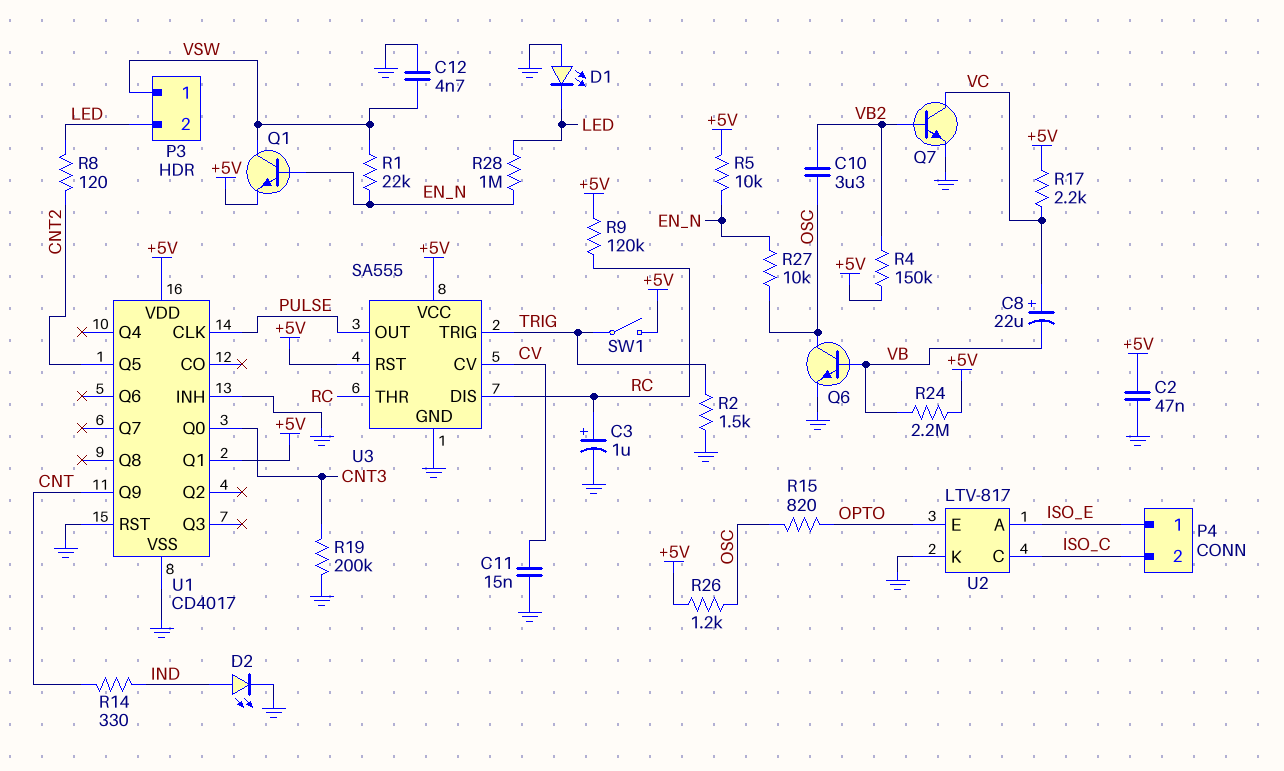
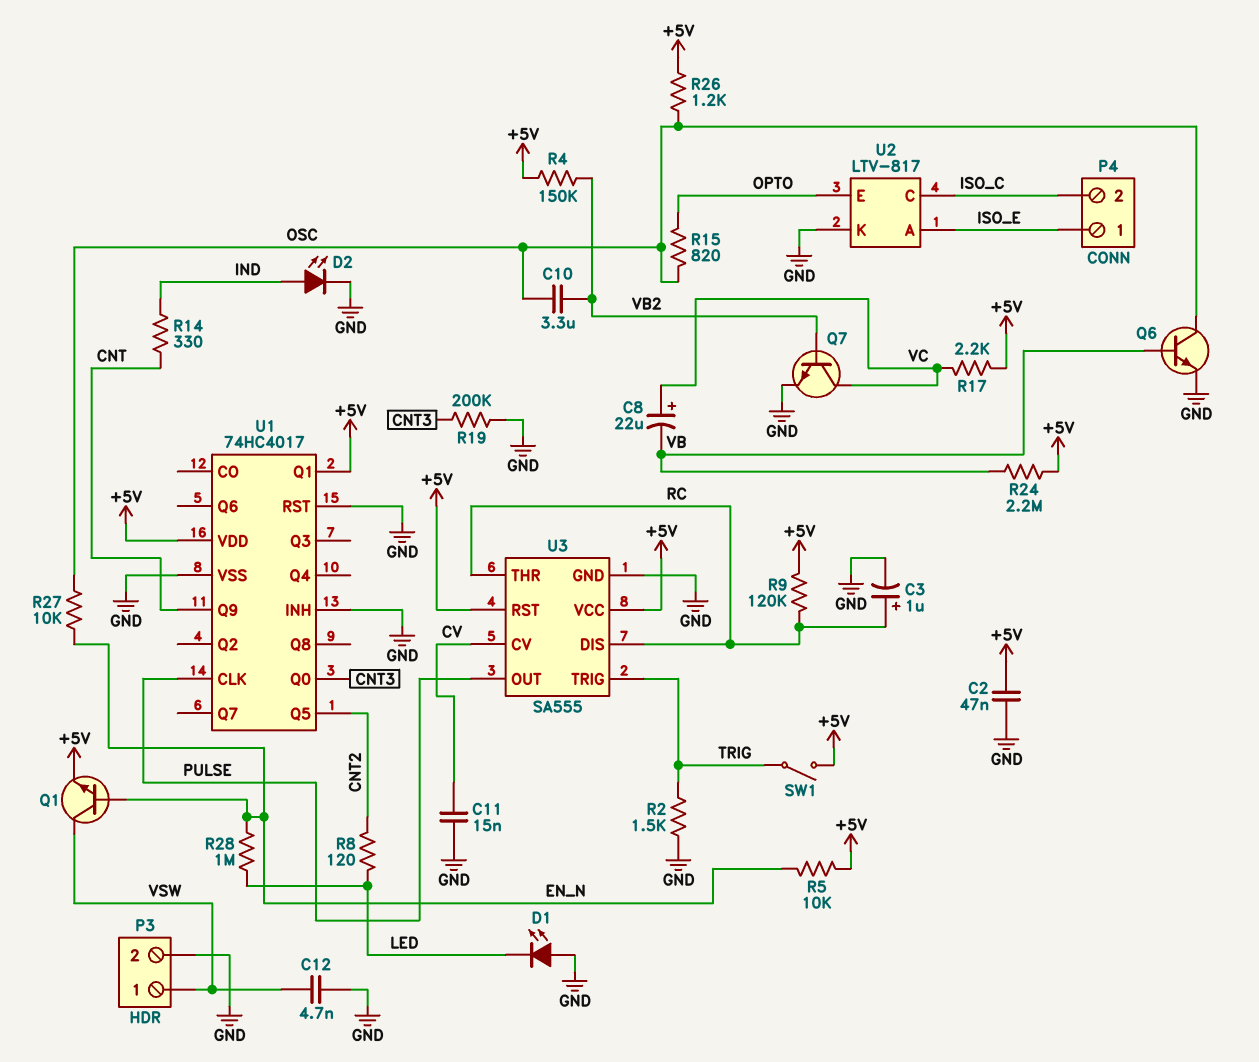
P3 pin 2: LED -> GND
R1: 22k (EN_N, VSW) -> none
U1: CD4017 -> 74HC4017

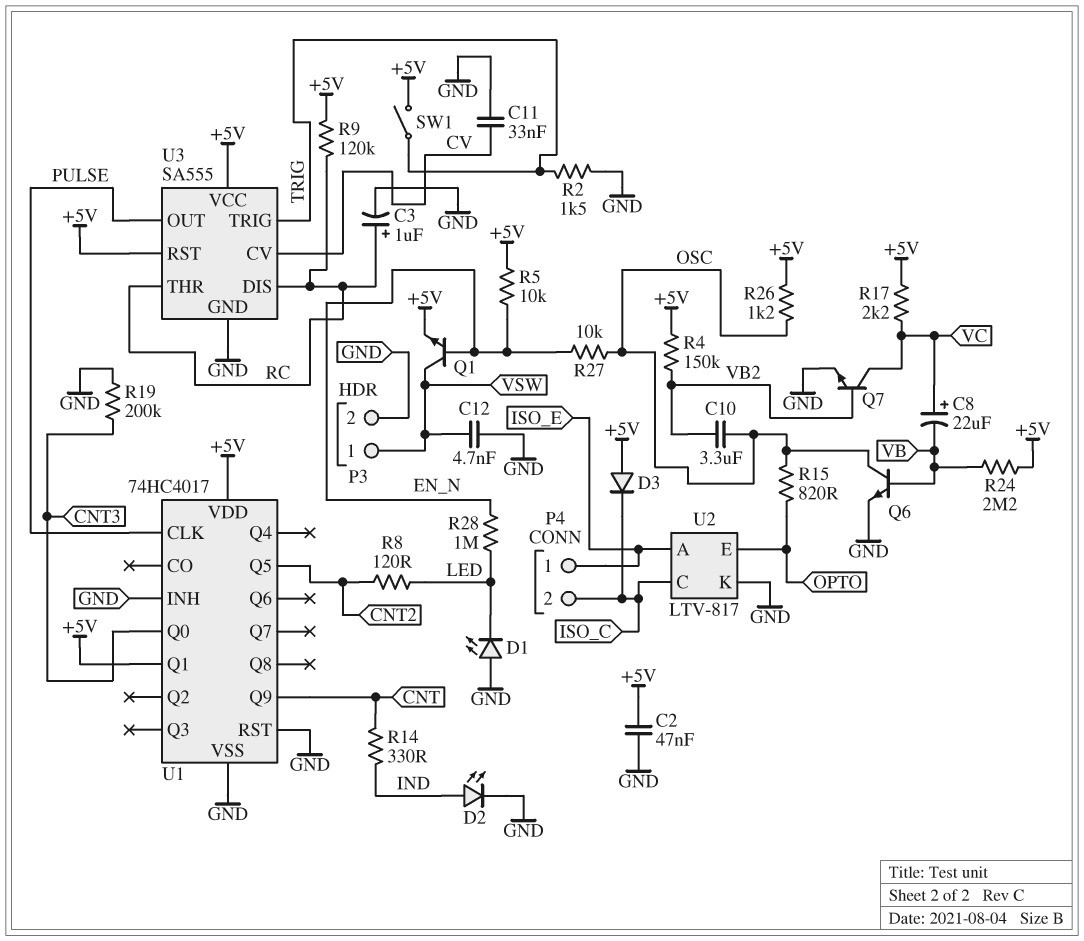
C11: 15nF (CV, GND) -> 33nF (CV, GND)
D3: none -> diode (A +5V, K ISO_C)

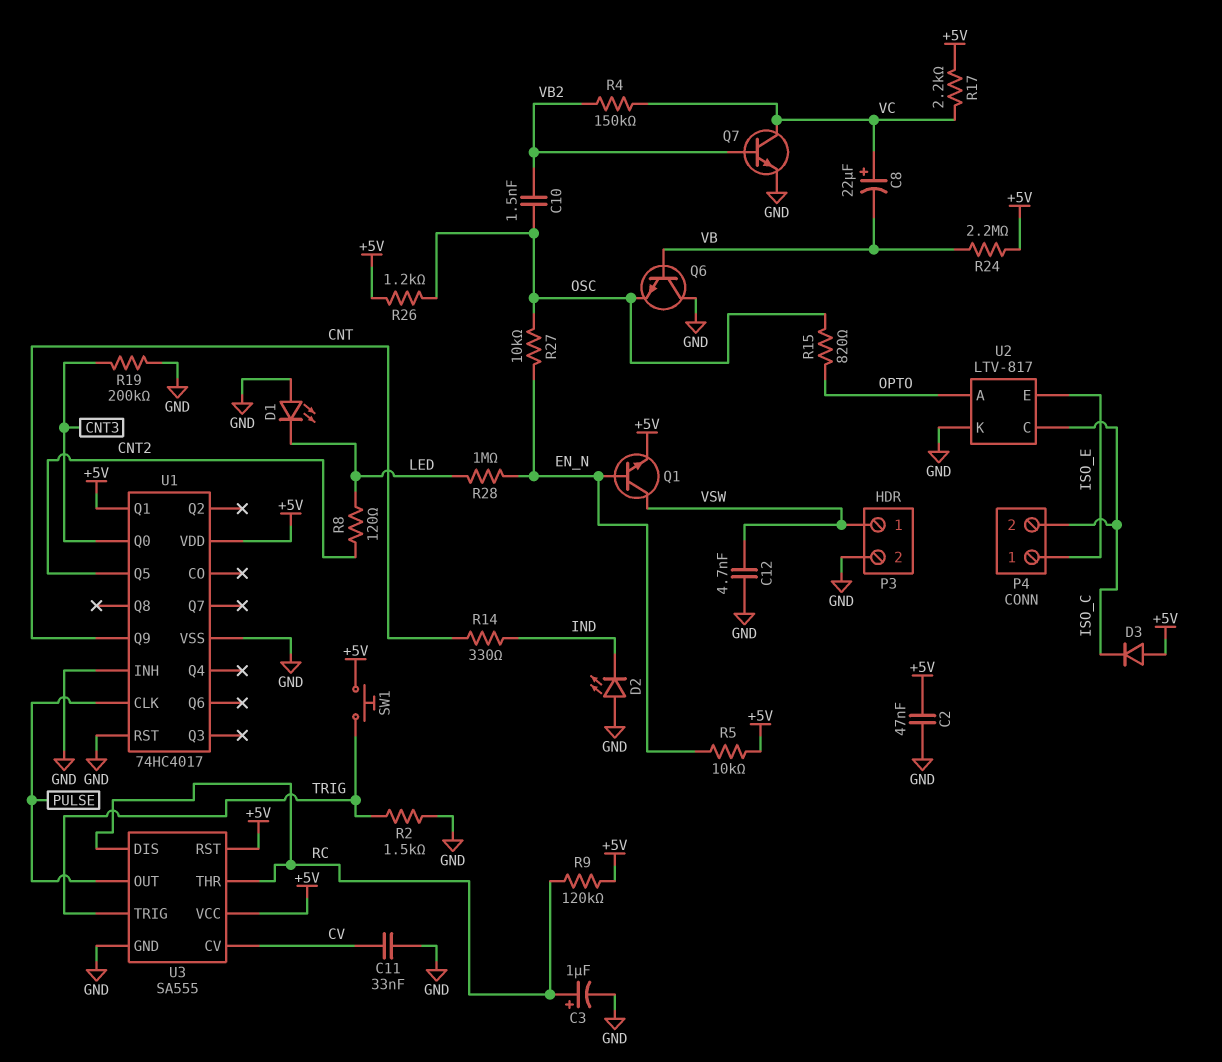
C10: 3.3uF (OSC, VB2) -> 1.5nF (OSC, VB2)
D2: LED (A IND, K GND) -> LED (A GND, K IND)
Q6: NPN (B VB, C OSC, E GND) -> NPN (B VB, C GND, E OSC)
R4: 150k (+5V, VB2) -> 150k (VB2, VC)
SW1: switch (+5V, TRIG) -> button (+5V, TRIG)
U2 pin A: ISO_E -> OPTO
U2 pin E: OPTO -> ISO_E

